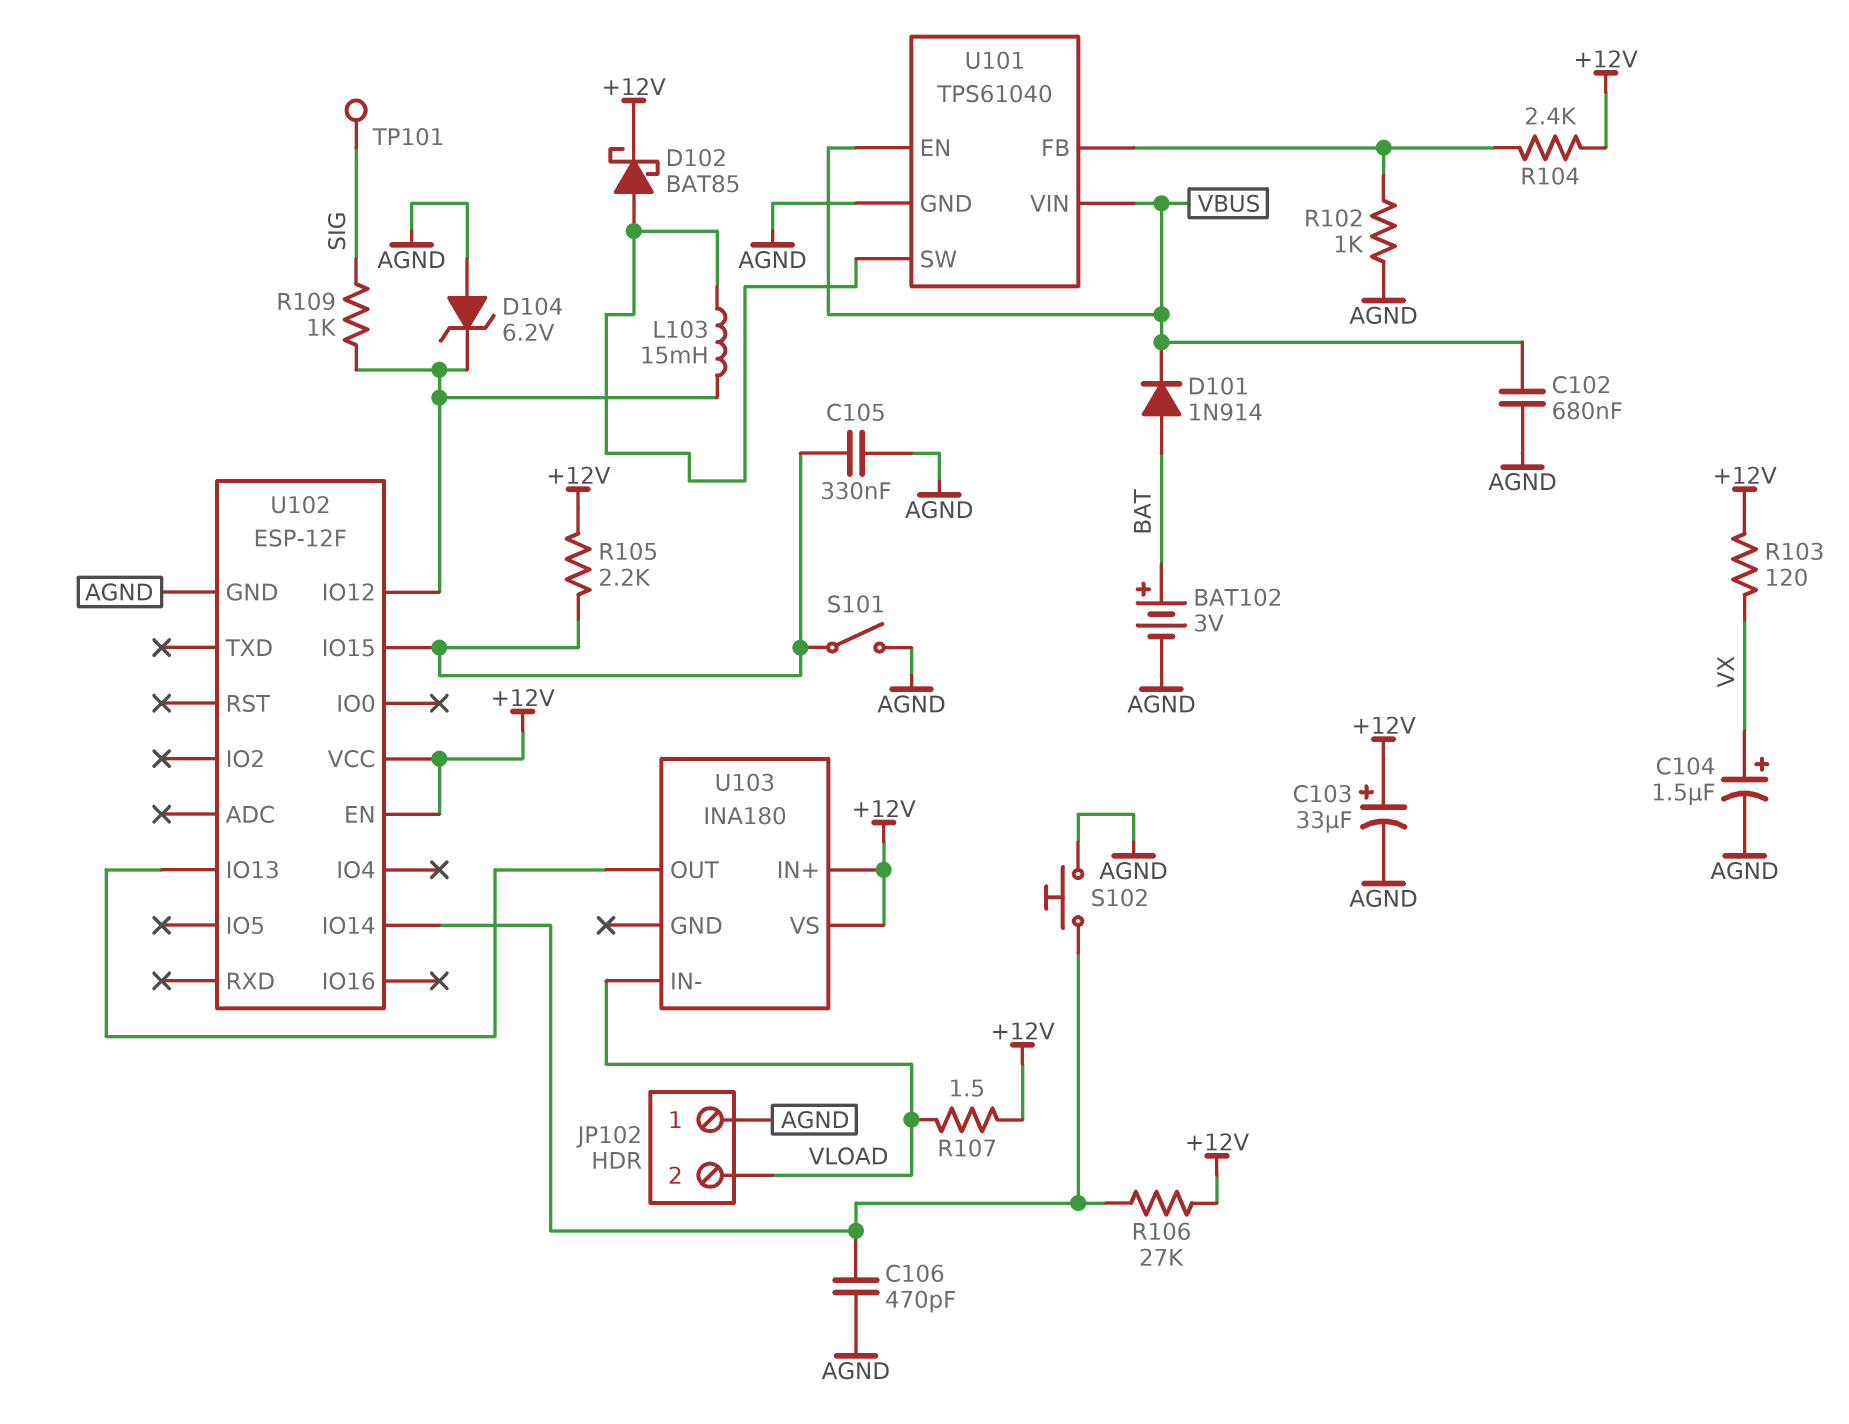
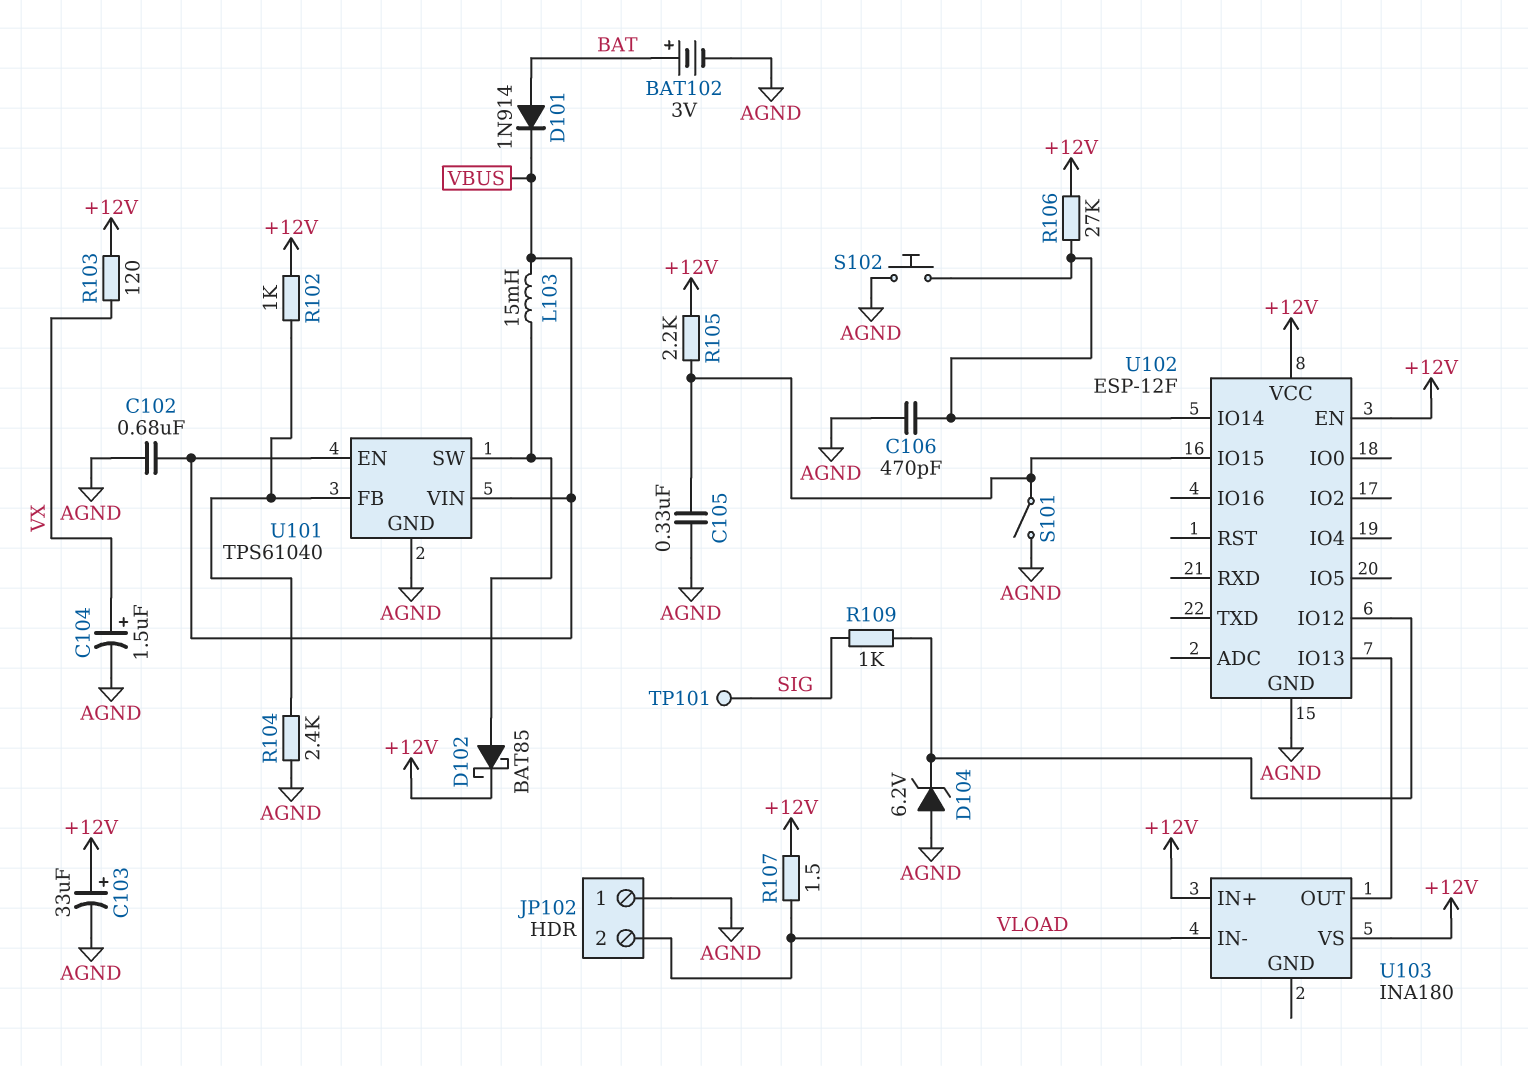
L103: 15mH (U101/SW, U102/IO12) -> 15mH (U101/SW, VBUS)
R102: 1k (AGND, U101/FB) -> 1k (+12V, U101/FB)
R104: 2.4k (+12V, U101/FB) -> 2.4k (AGND, U101/FB)

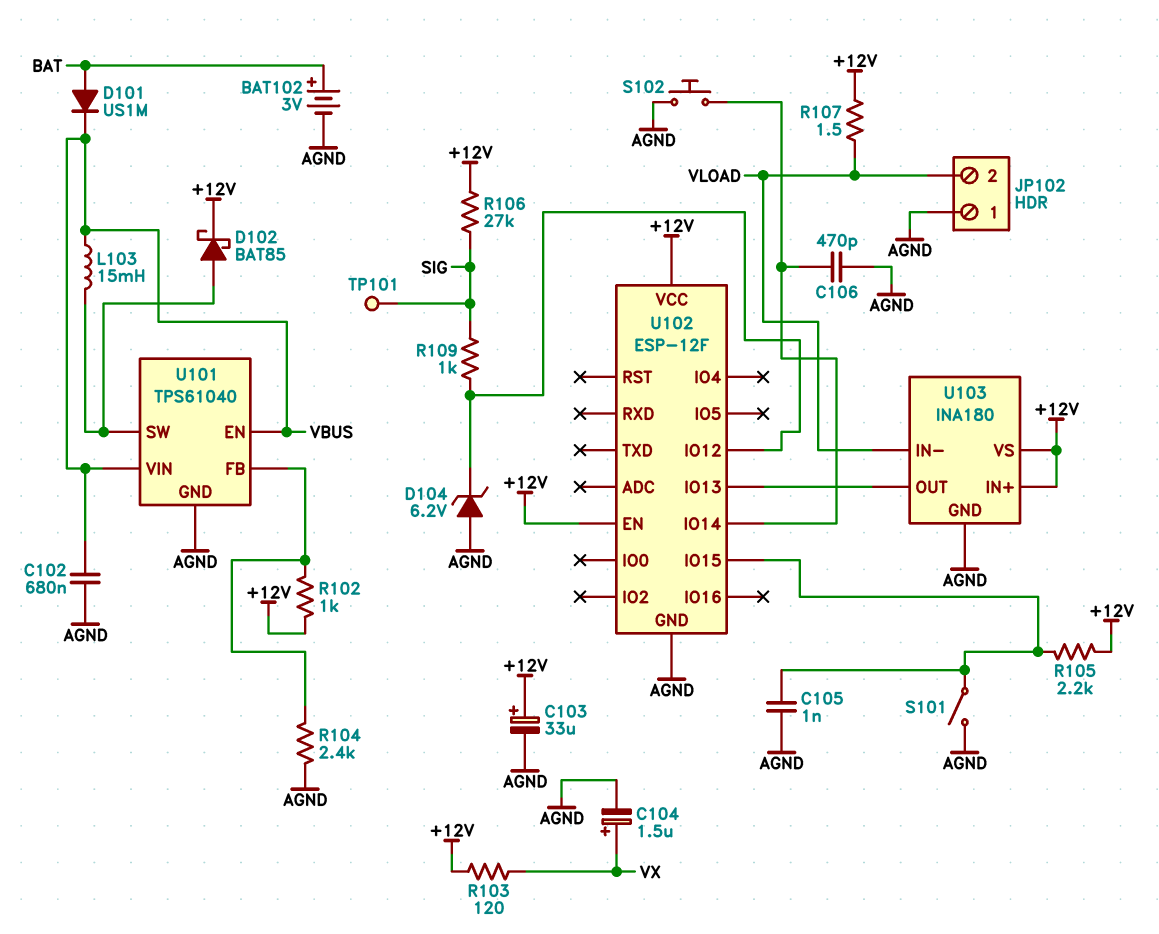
C105: 330nF (AGND, U102/IO15) -> 1nF (AGND, U102/IO15)
D101: diode 1N914 (A BAT, K VBUS) -> diode US1M (A BAT, K VBUS)
R106: 27k (+12V, U102/IO14) -> 27k (+12V, SIG)
U103 pin GND: none -> AGND

